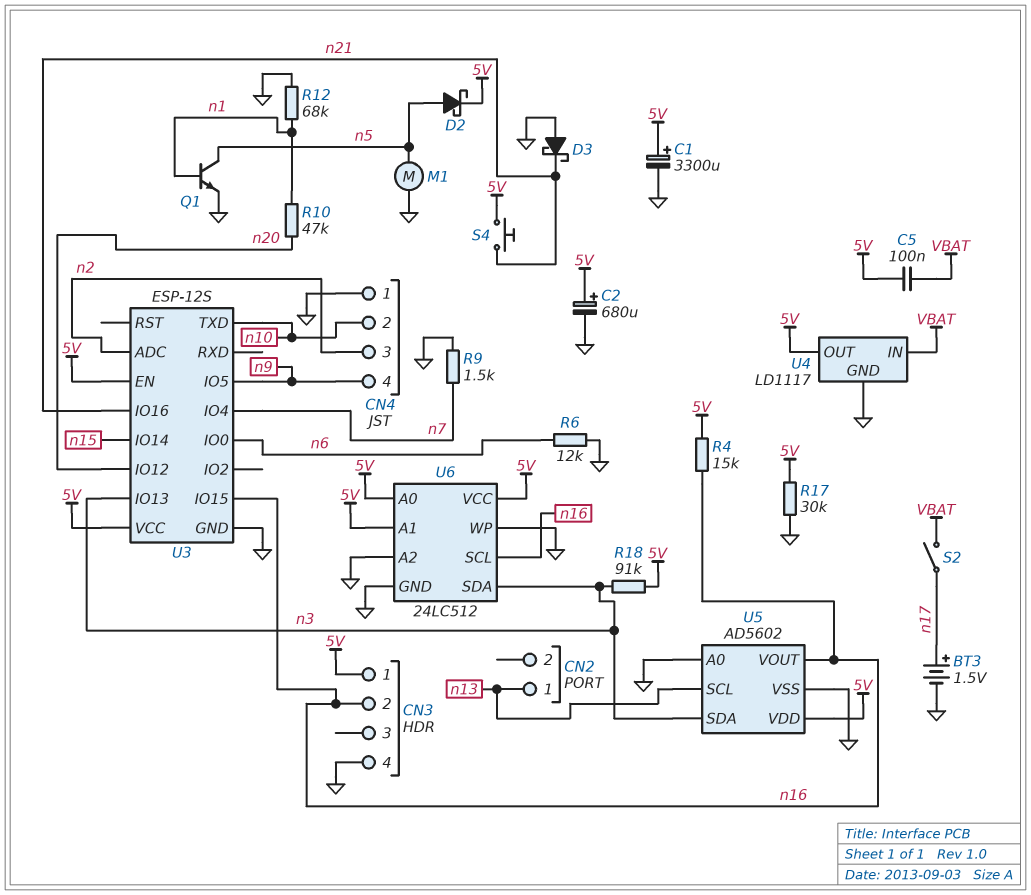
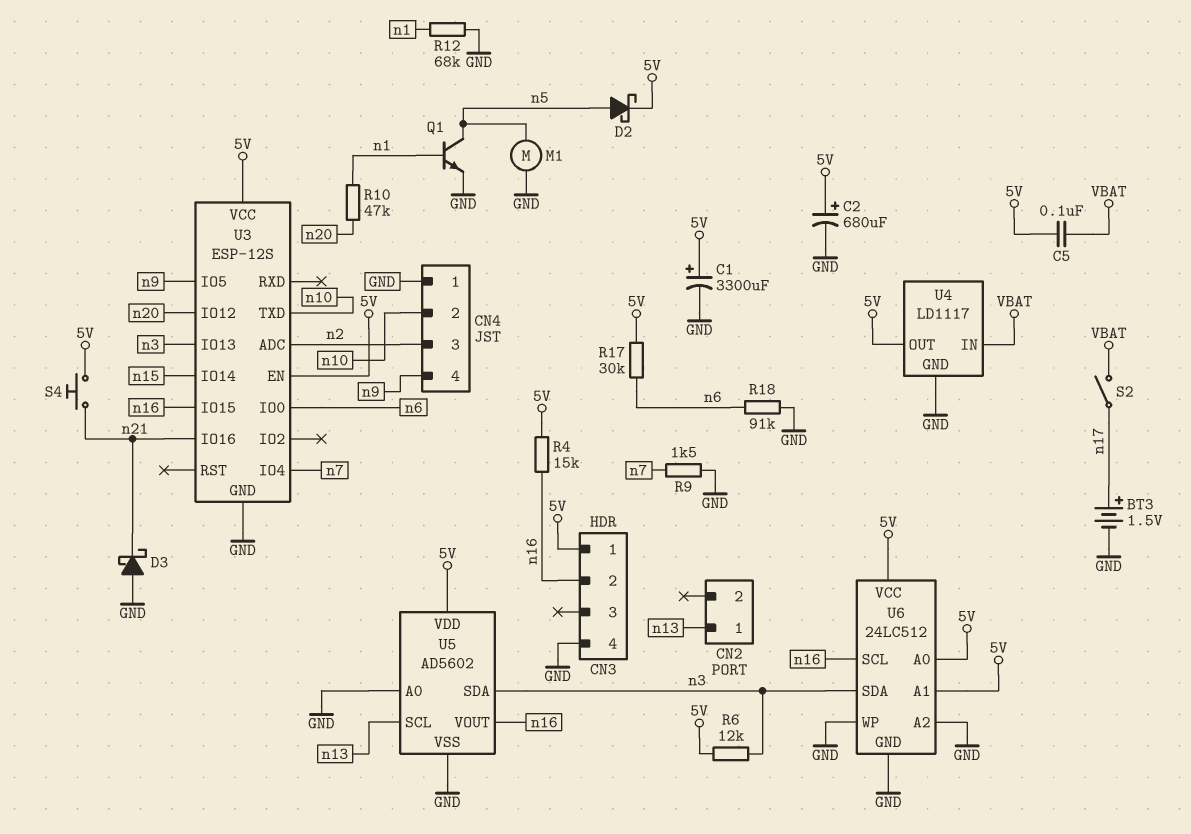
R6: 12k (GND, n6) -> 12k (5V, n3)
R17: 30k (5V, GND) -> 30k (5V, n6)
R18: 91k (5V, n3) -> 91k (GND, n6)

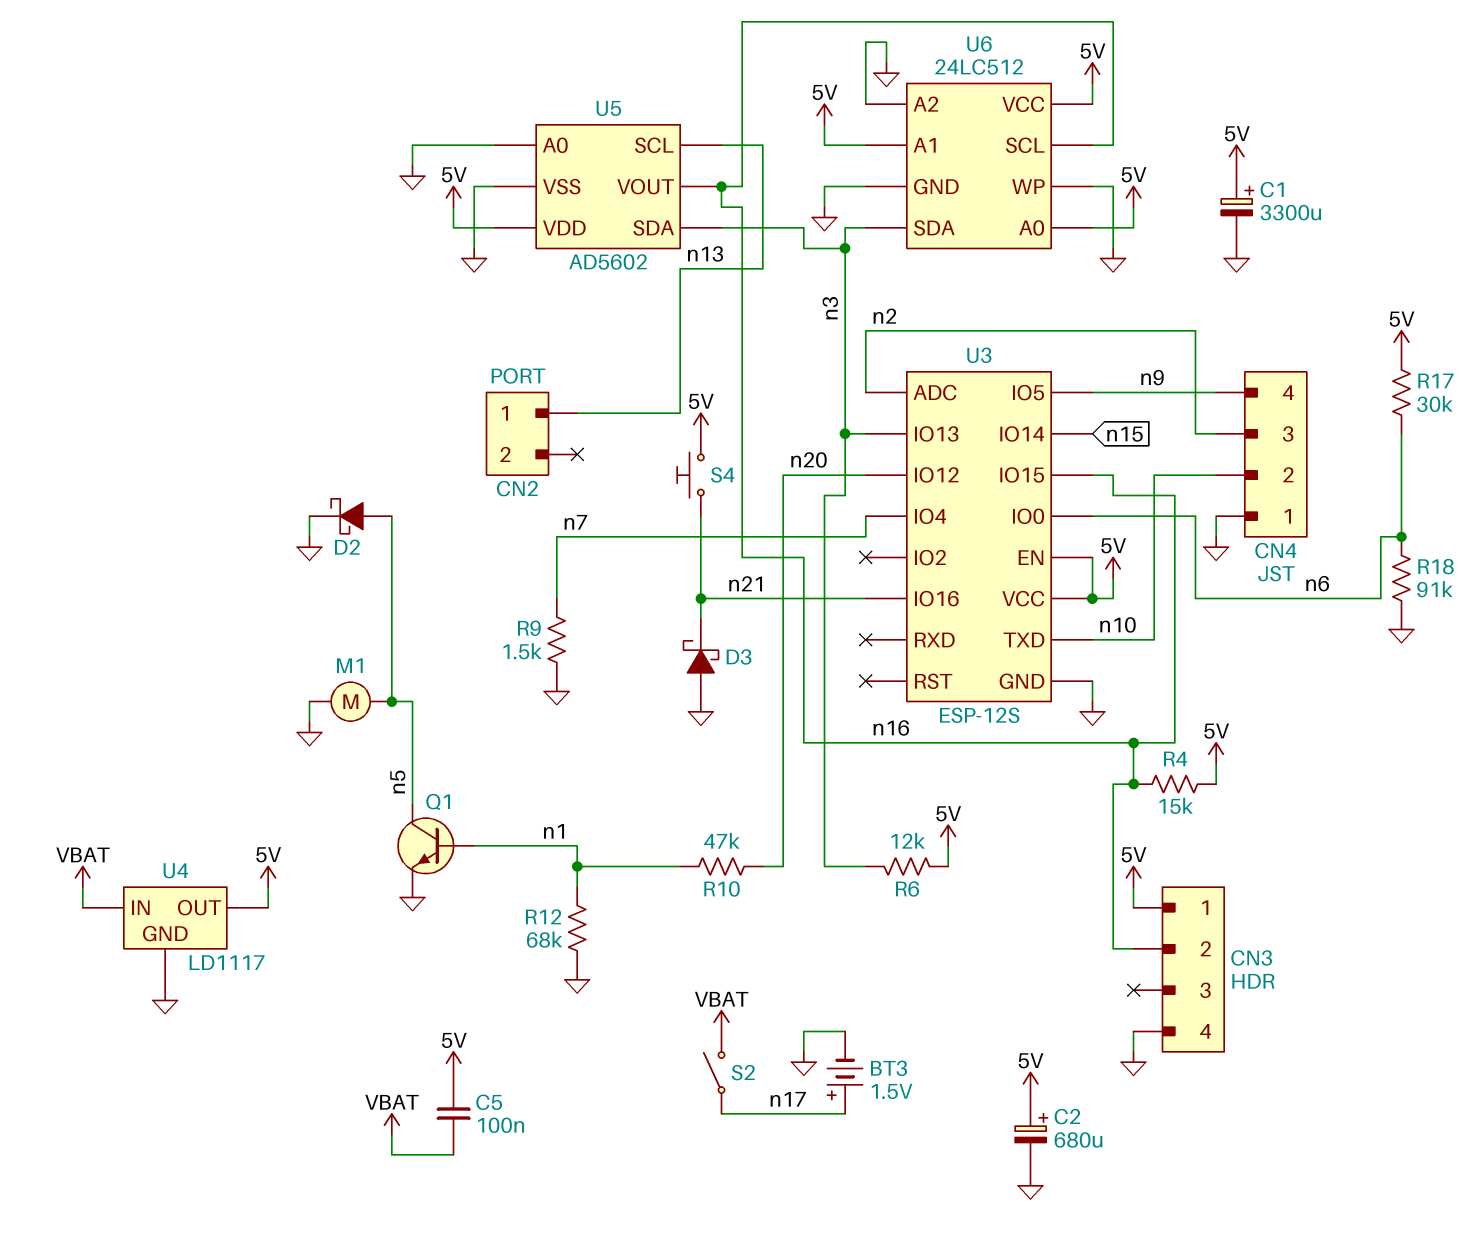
D2: schottky (A n5, K 5V) -> schottky (A n5, K GND)

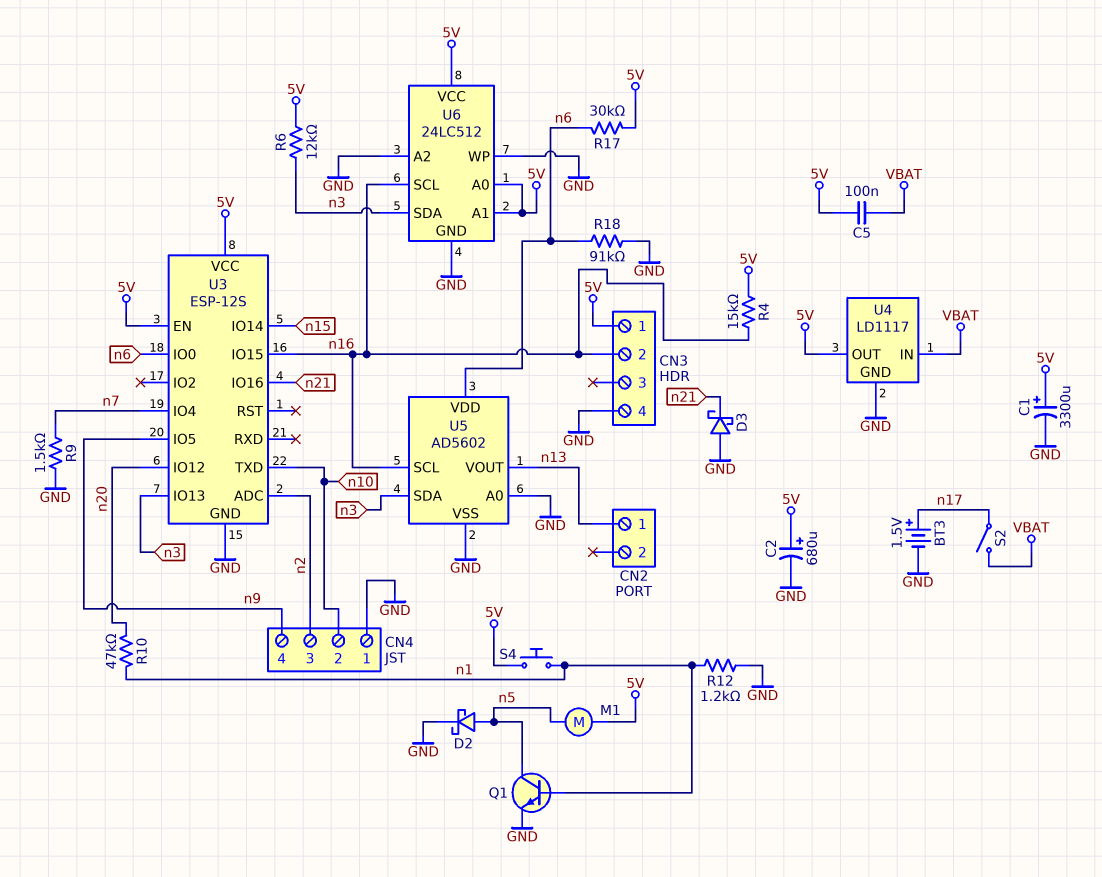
M1: motor (GND, n5) -> motor (5V, n5)
R12: 68k (GND, n1) -> 1.2k (GND, n1)
S4: button (5V, n21) -> button (5V, n1)
U5 pin SCL: n13 -> n16
U5 pin VDD: 5V -> n6
U5 pin VOUT: n16 -> n13

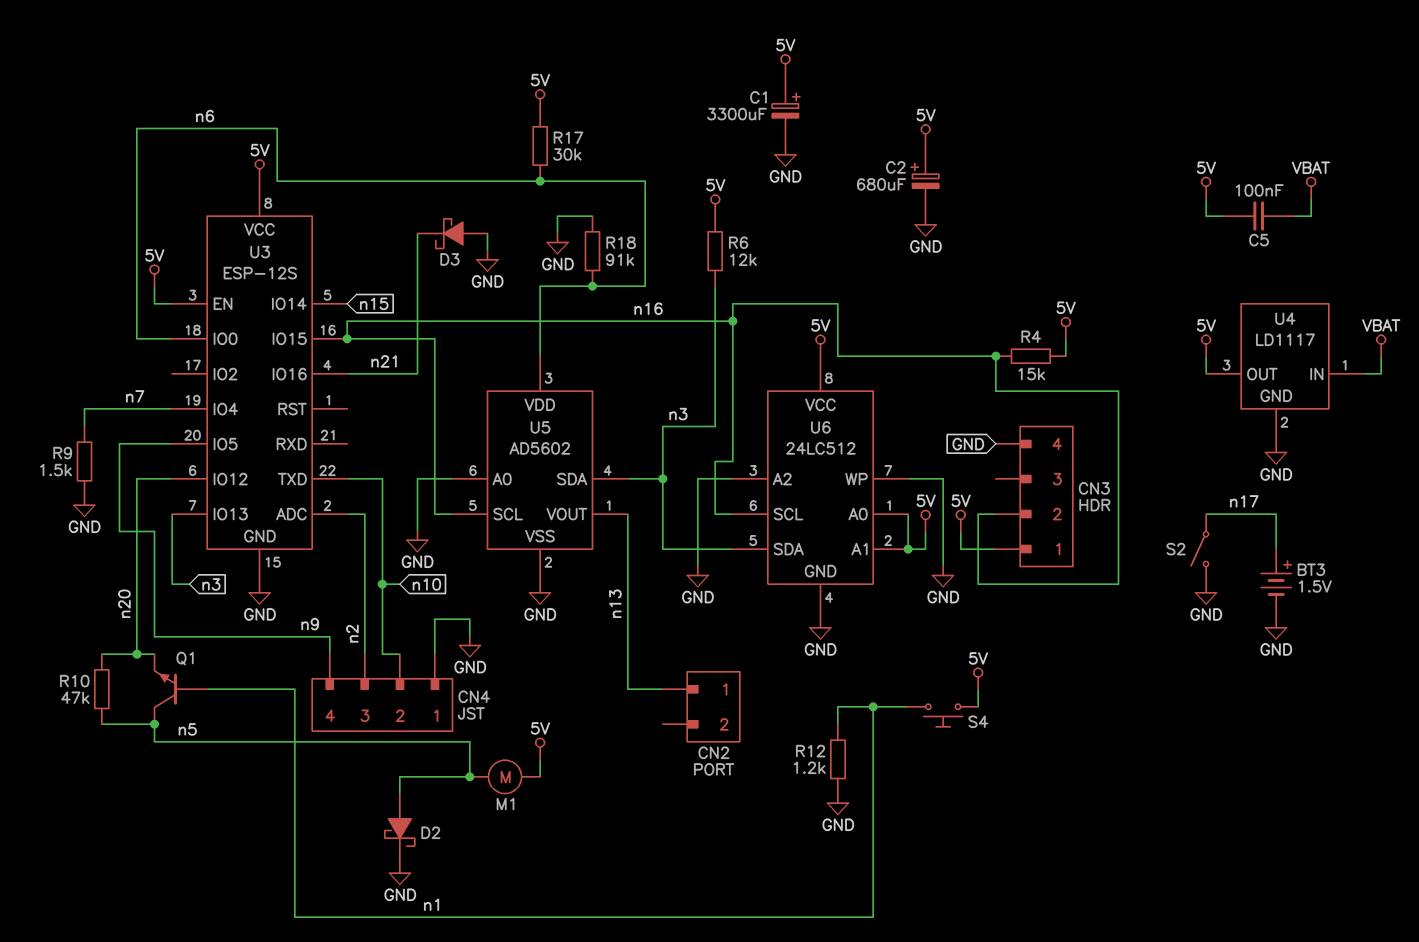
Q1: NPN (B n1, C n5, E GND) -> NPN (B n1, C n5, E n20)
R10: 47k (n1, n20) -> 47k (n5, n20)
S2: switch (VBAT, n17) -> switch (GND, n17)

